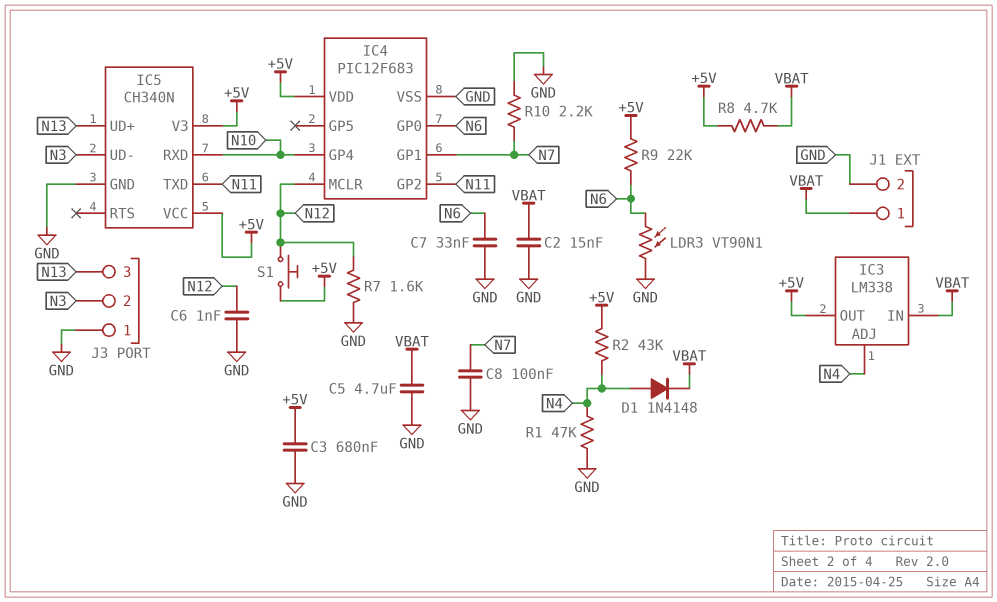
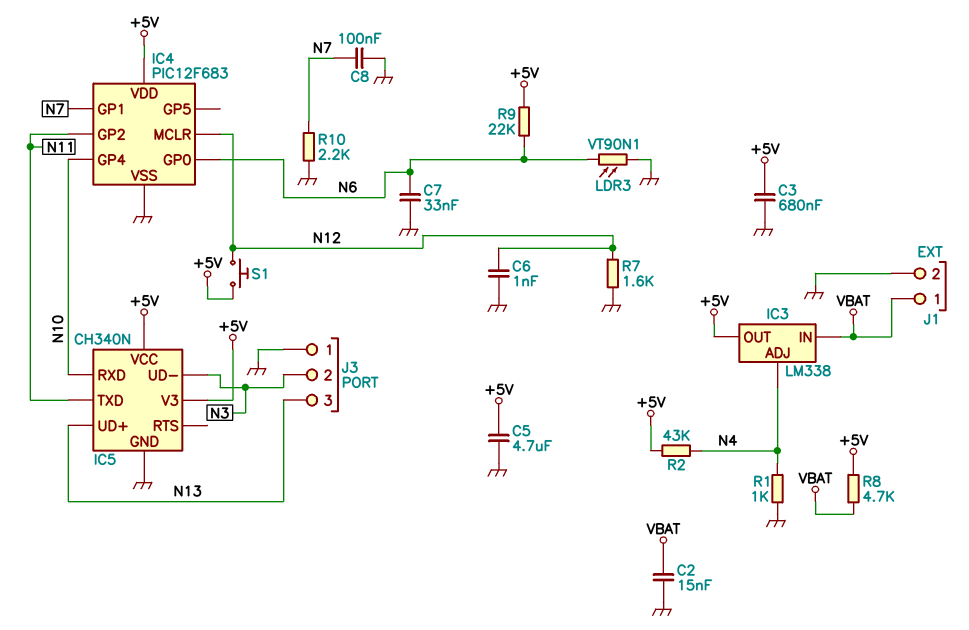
C5: 4.7uF (GND, VBAT) -> 4.7uF (+5V, GND)
D1: diode 1N4148 (A N4, K VBAT) -> none
R1: 47k (GND, N4) -> 1k (GND, N4)

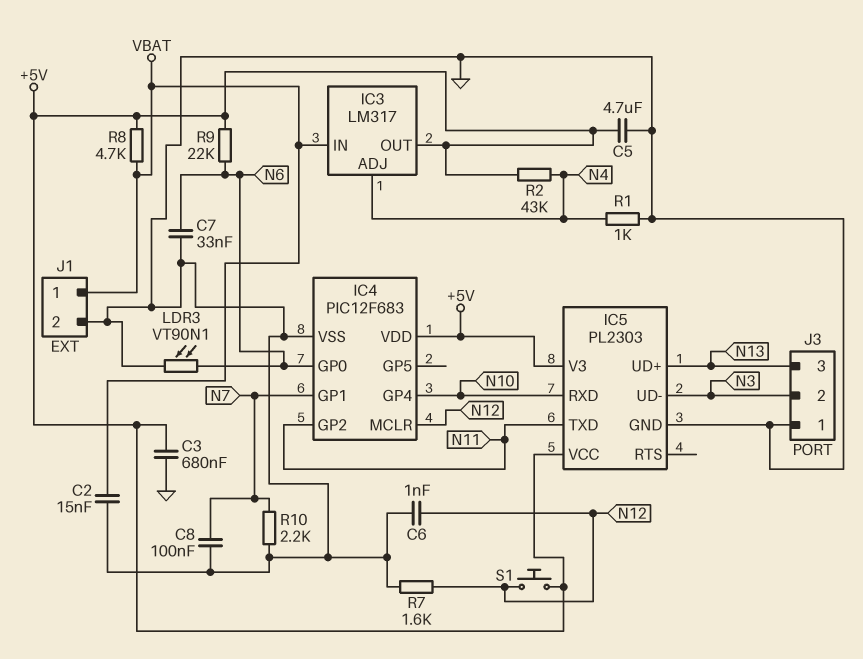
IC3: LM338 -> LM317
IC5: CH340N -> PL2303

